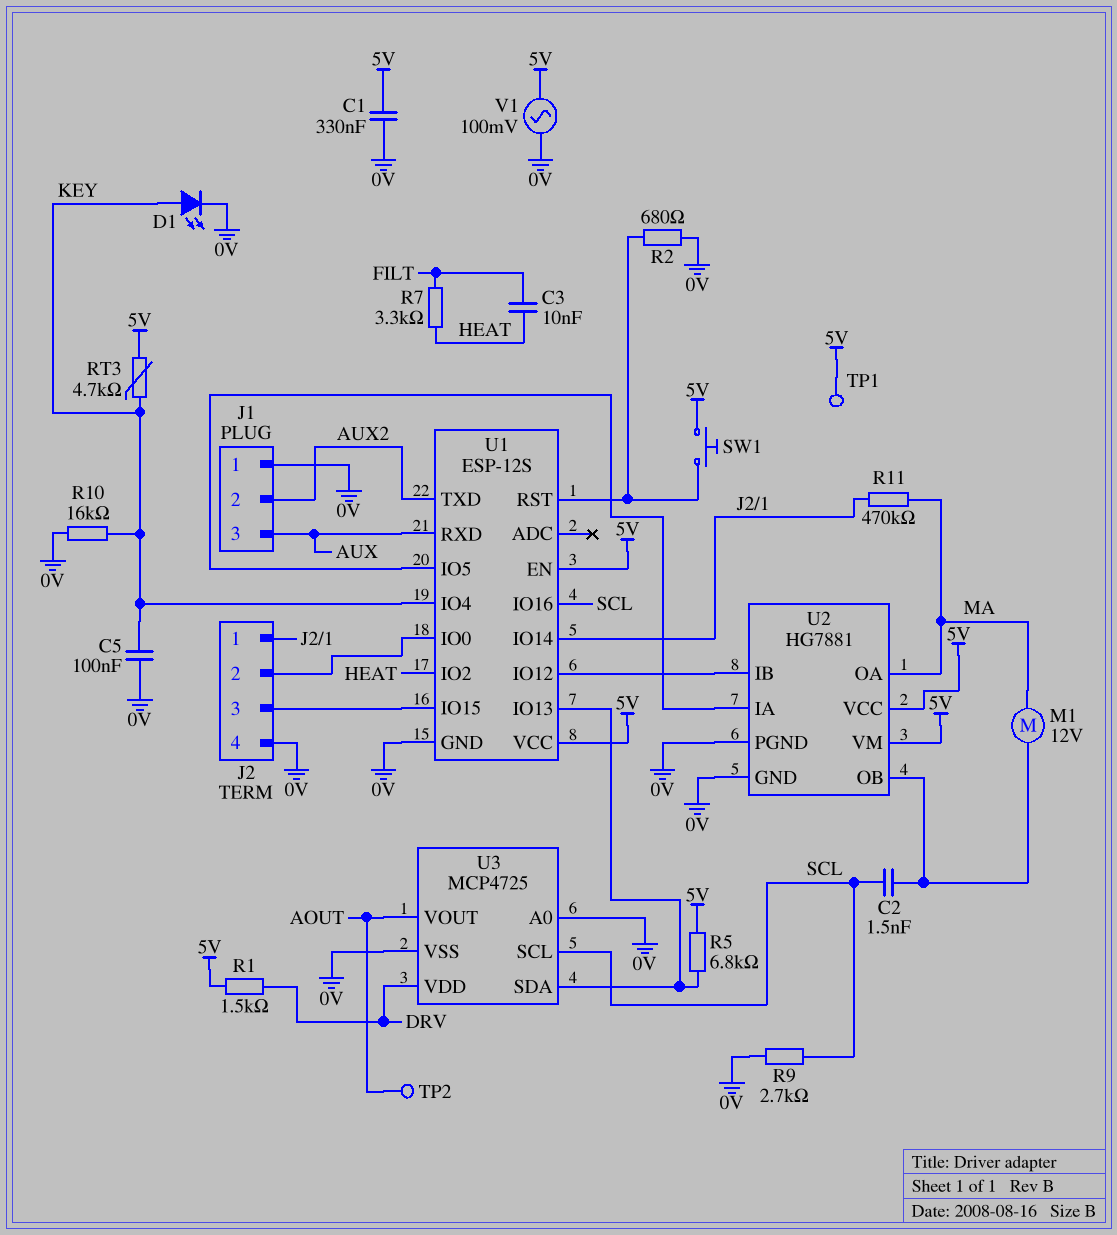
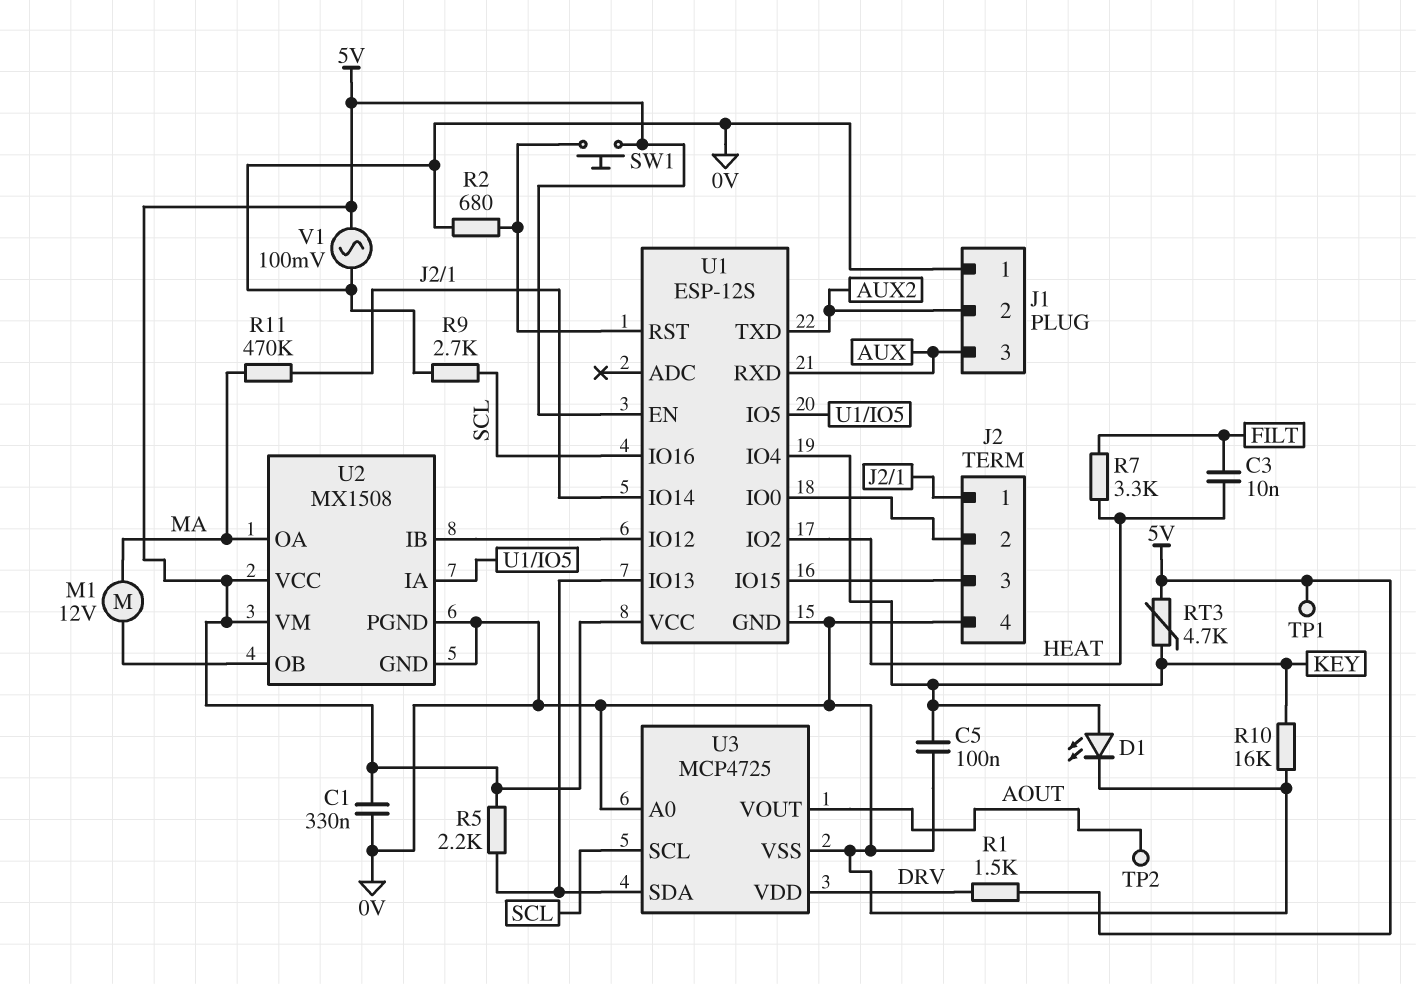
C2: 1.5nF (SCL, U2/OB) -> none
R5: 6.8k (5V, U1/IO13) -> 2.2k (5V, U1/IO13)
U2: HG7881 -> MX1508

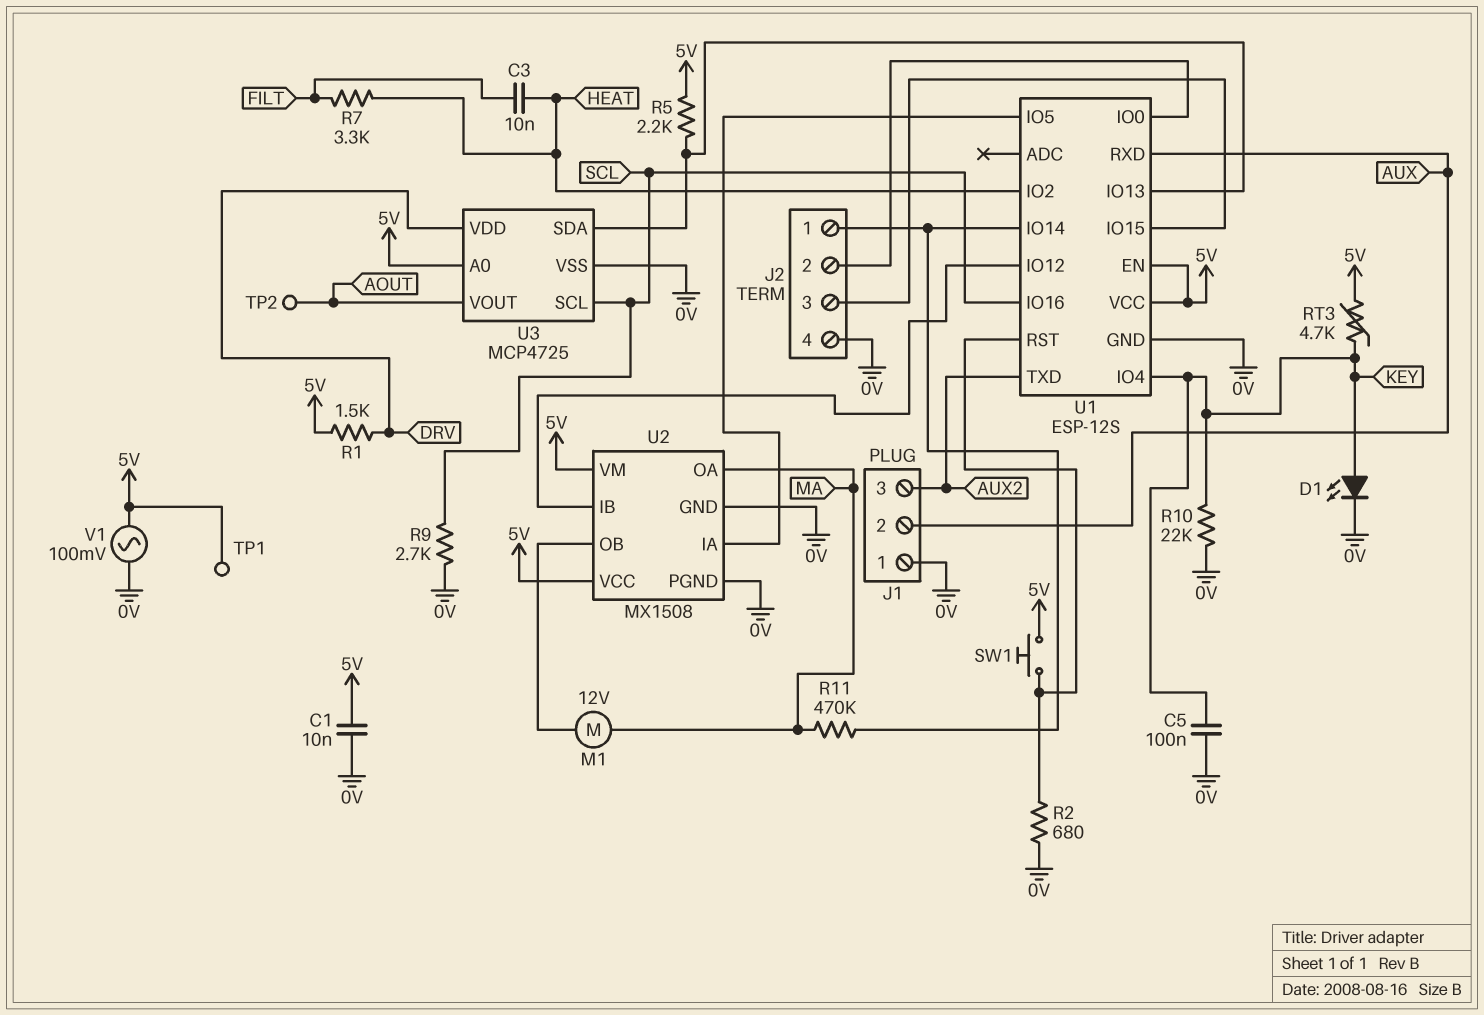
C1: 330nF (0V, 5V) -> 10nF (0V, 5V)
J1 pin 2: AUX2 -> AUX
J1 pin 3: AUX -> AUX2
R10: 16k (0V, KEY) -> 22k (0V, KEY)
U3 pin A0: 0V -> 5V

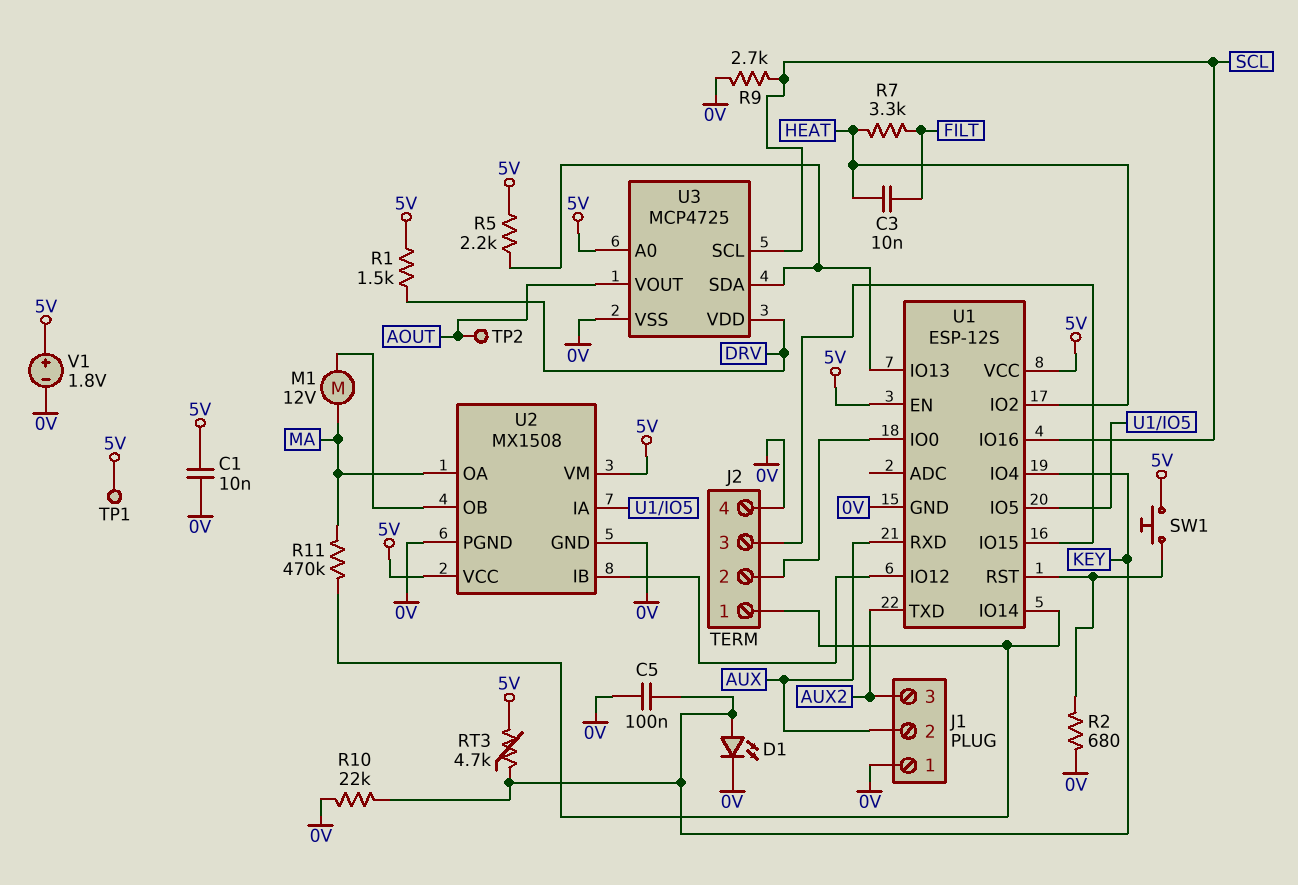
V1: AC 100mV (0V, 5V) -> 1.8V (plus 5V, minus 0V)

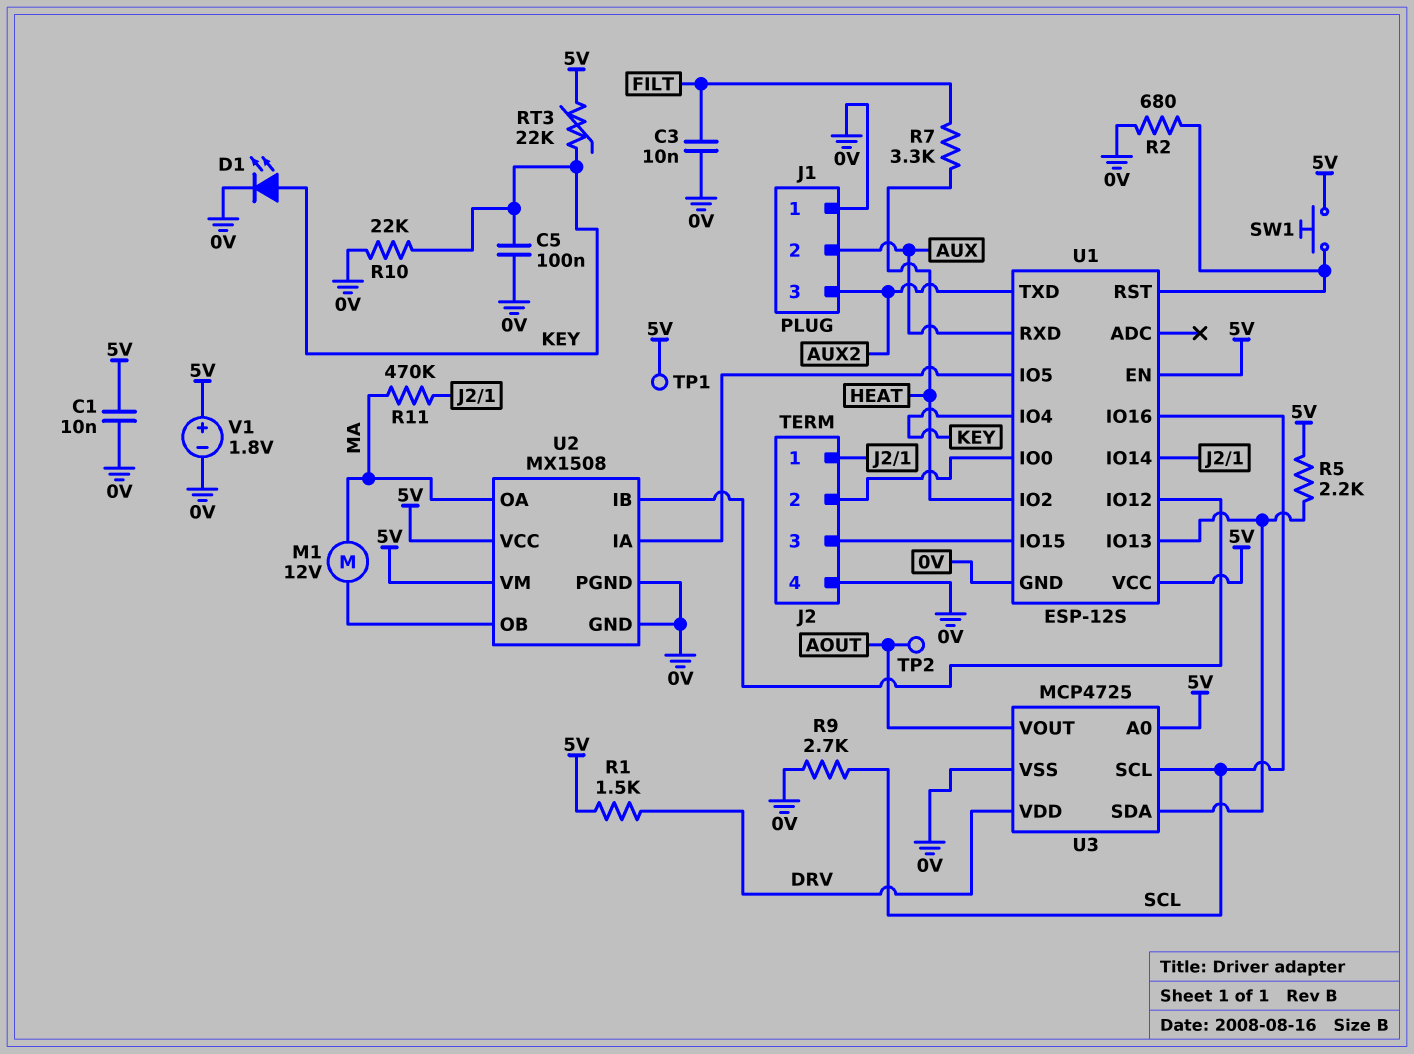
C3: 10nF (FILT, HEAT) -> 10nF (0V, FILT)
RT3: 4.7k (5V, KEY) -> 22k (5V, KEY)

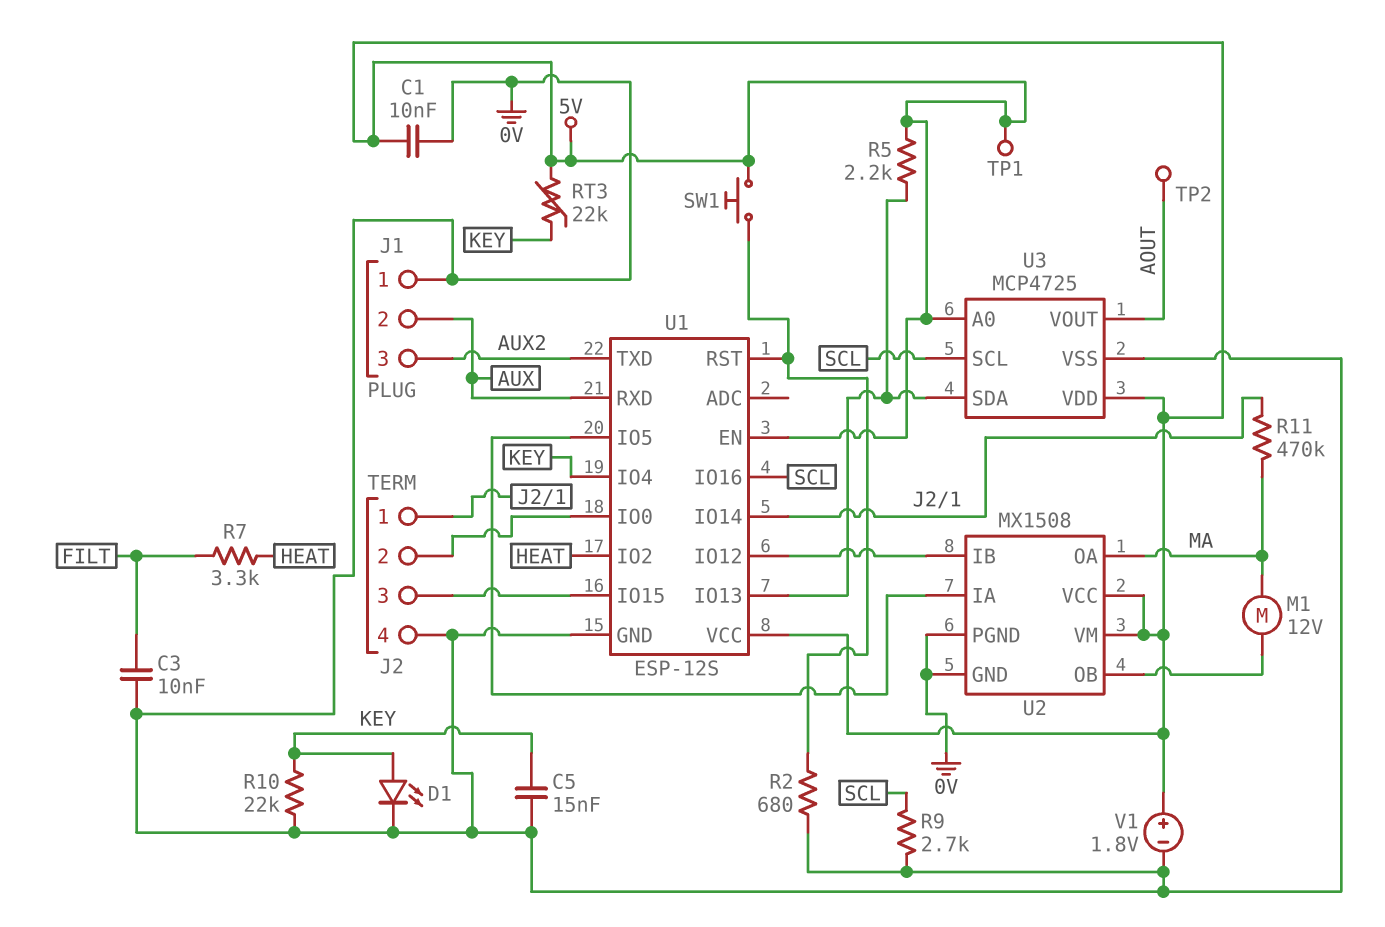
C5: 100nF (0V, KEY) -> 15nF (0V, KEY)
R1: 1.5k (5V, DRV) -> none
U3 pin VDD: DRV -> 5V

